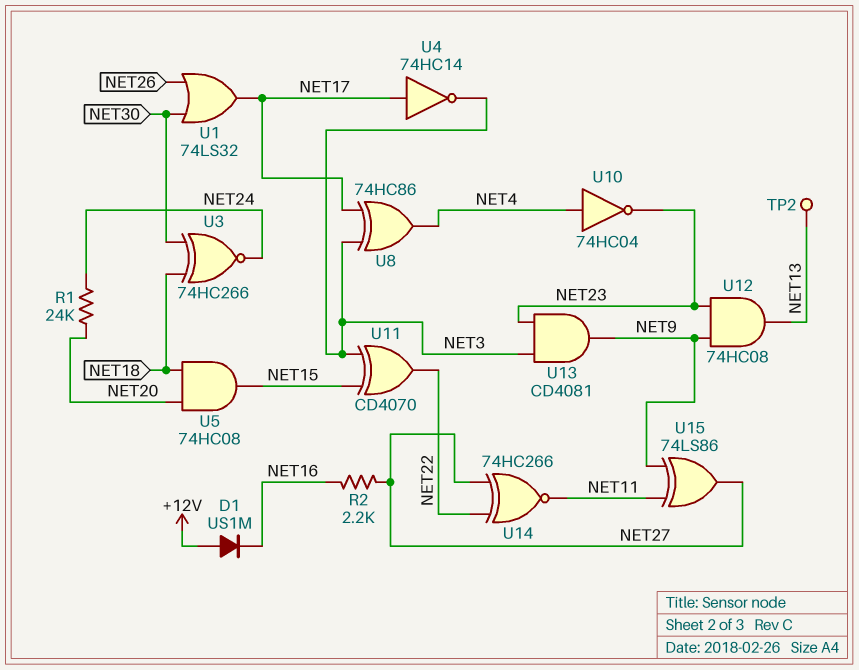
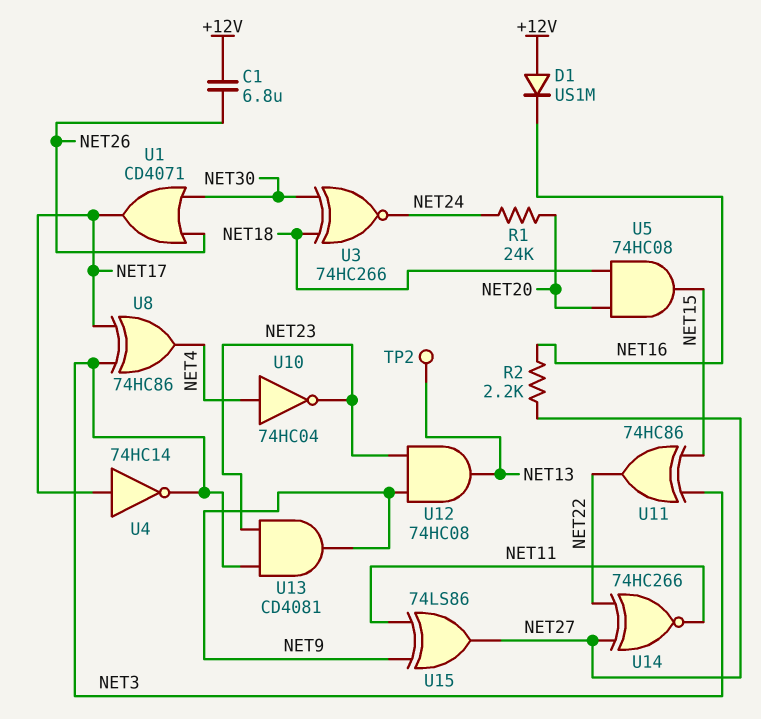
C1: none -> 6.8uF (+12V, NET26)
U1: OR 74LS32 (in NET26, in NET30, out NET17) -> OR CD4071 (in NET26, in NET30, out NET17)
U11: XOR CD4070 (in NET3, in NET15, out NET22) -> XOR 74HC86 (in NET3, in NET15, out NET22)

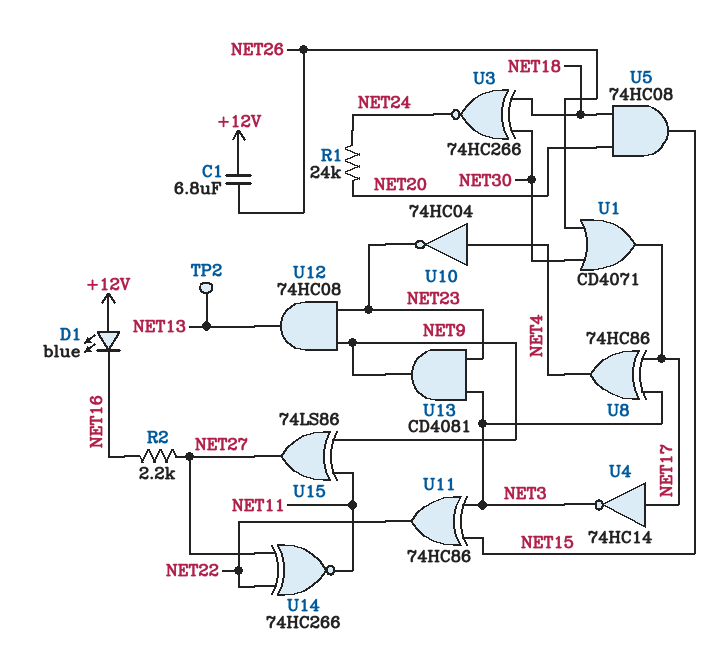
D1: diode US1M (A +12V, K NET16) -> LED blue (A +12V, K NET16)

